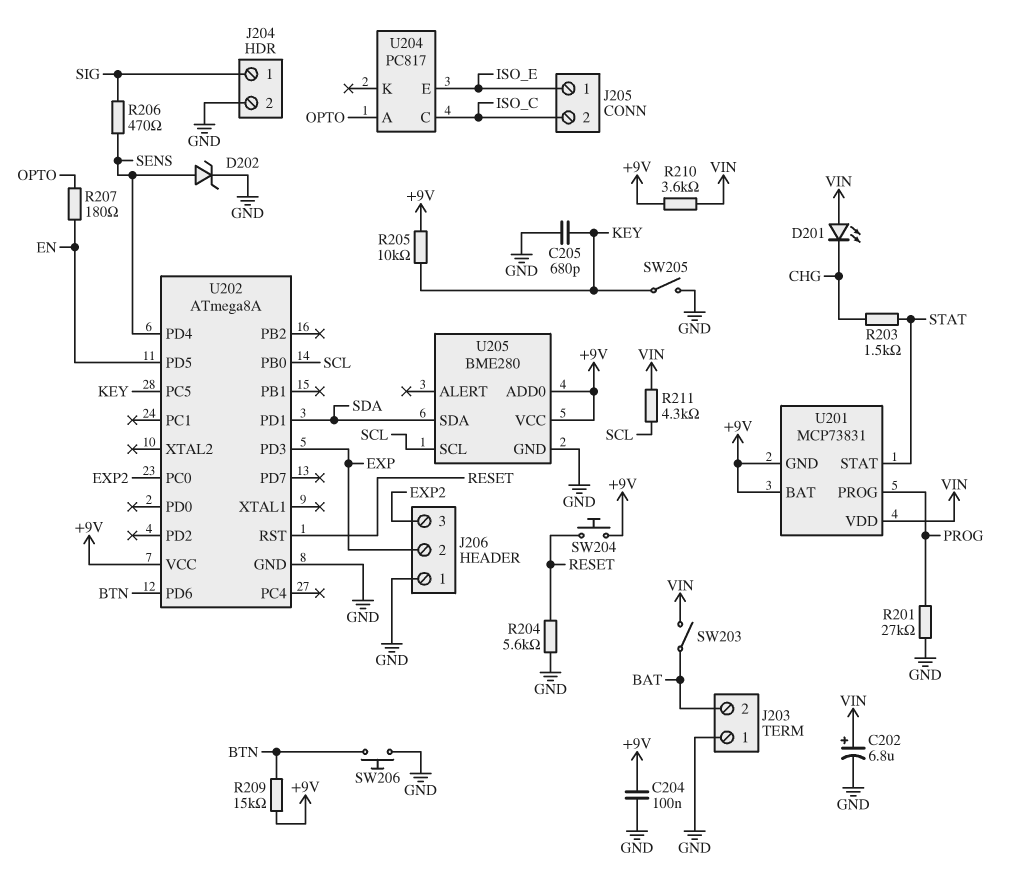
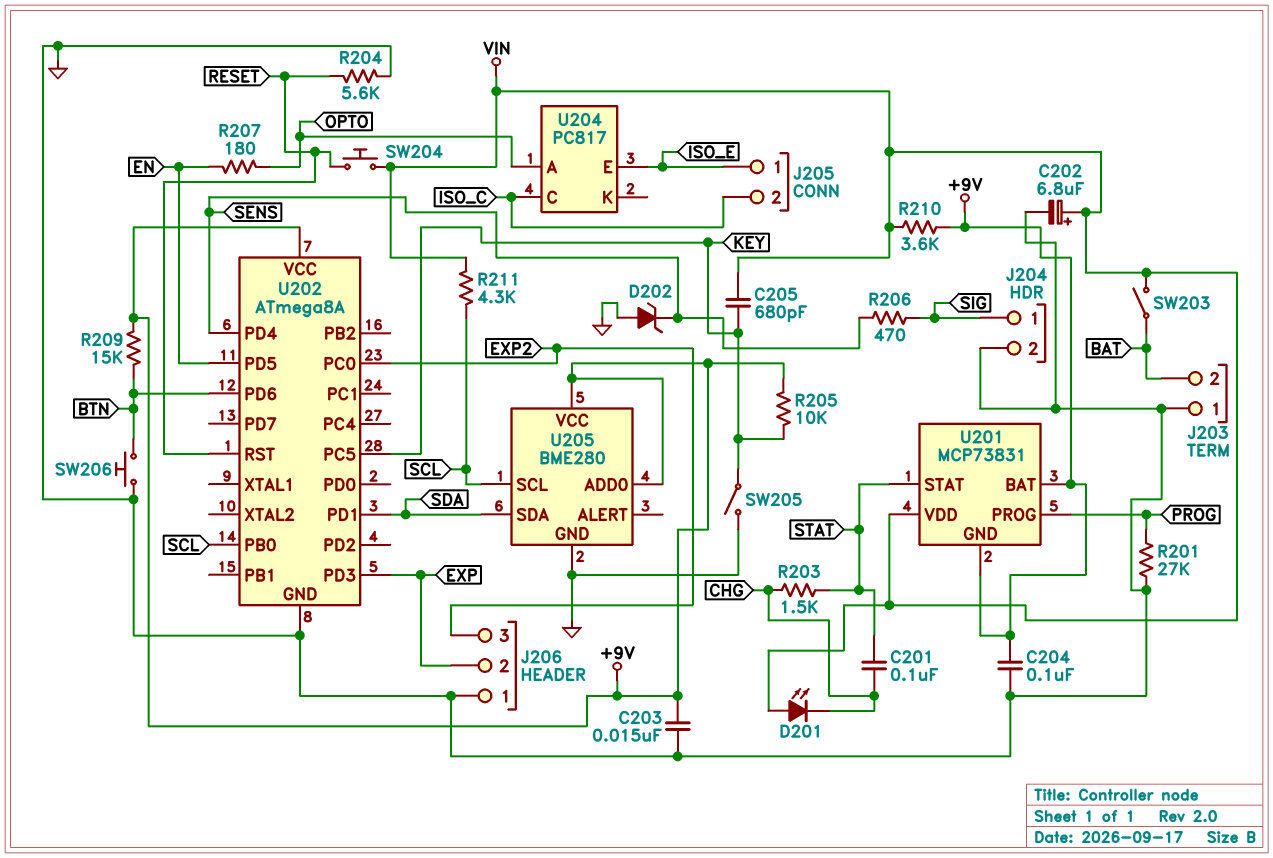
C201: none -> 100nF (CHG, STAT)
C203: none -> 15nF (+9V, GND)
C205: 680pF (GND, KEY) -> 680pF (KEY, VIN)
D202: zener (A SENS, K GND) -> zener (A GND, K SENS)
SW204: button (+9V, RESET) -> button (RESET, VIN)

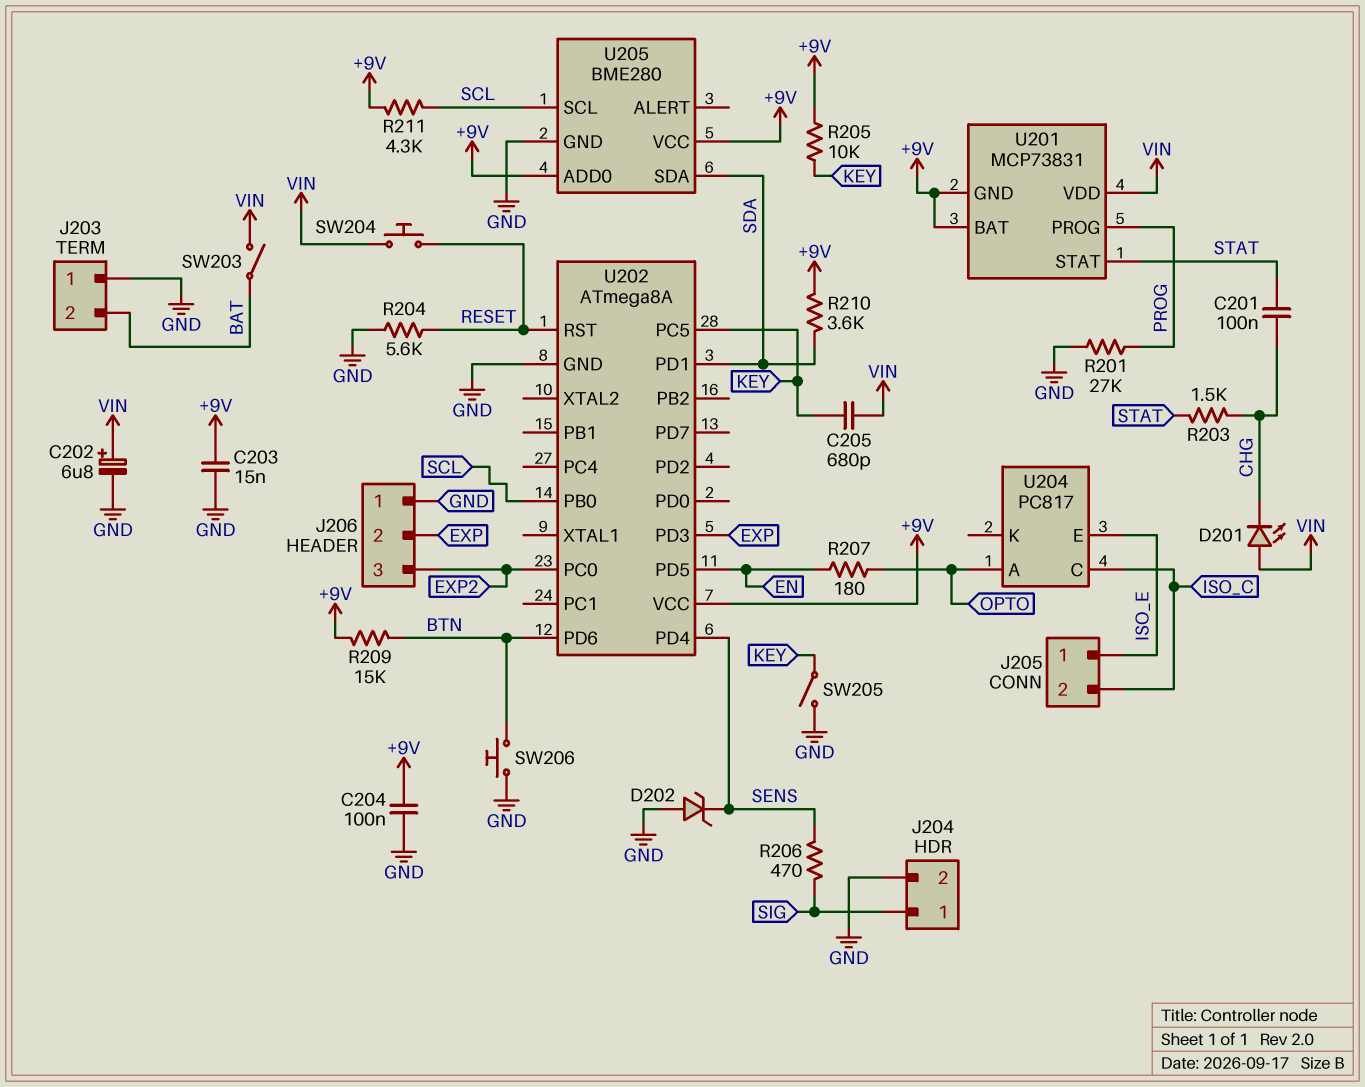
R210: 3.6k (+9V, VIN) -> 3.6k (+9V, SDA)
R211: 4.3k (SCL, VIN) -> 4.3k (+9V, SCL)

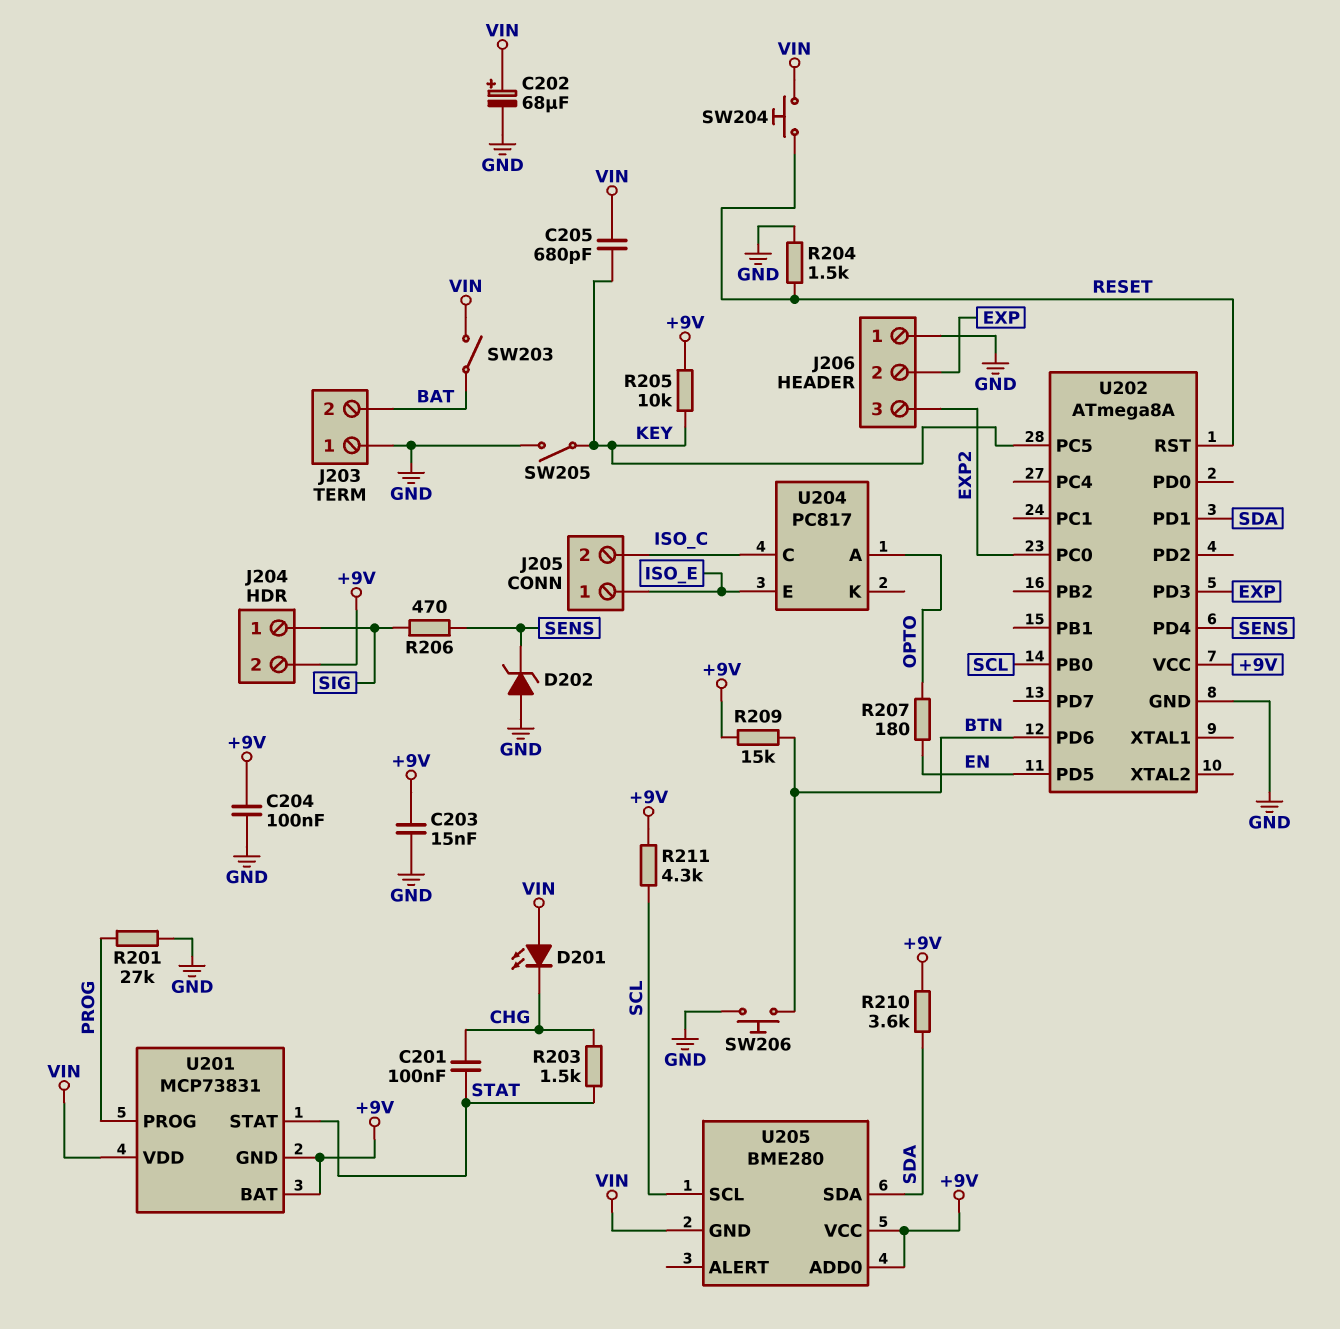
C202: 6.8uF (plus VIN, minus GND) -> 68uF (plus VIN, minus GND)
J204 pin 2: GND -> +9V
R204: 5.6k (GND, RESET) -> 1.5k (GND, RESET)
U205 pin GND: GND -> VIN

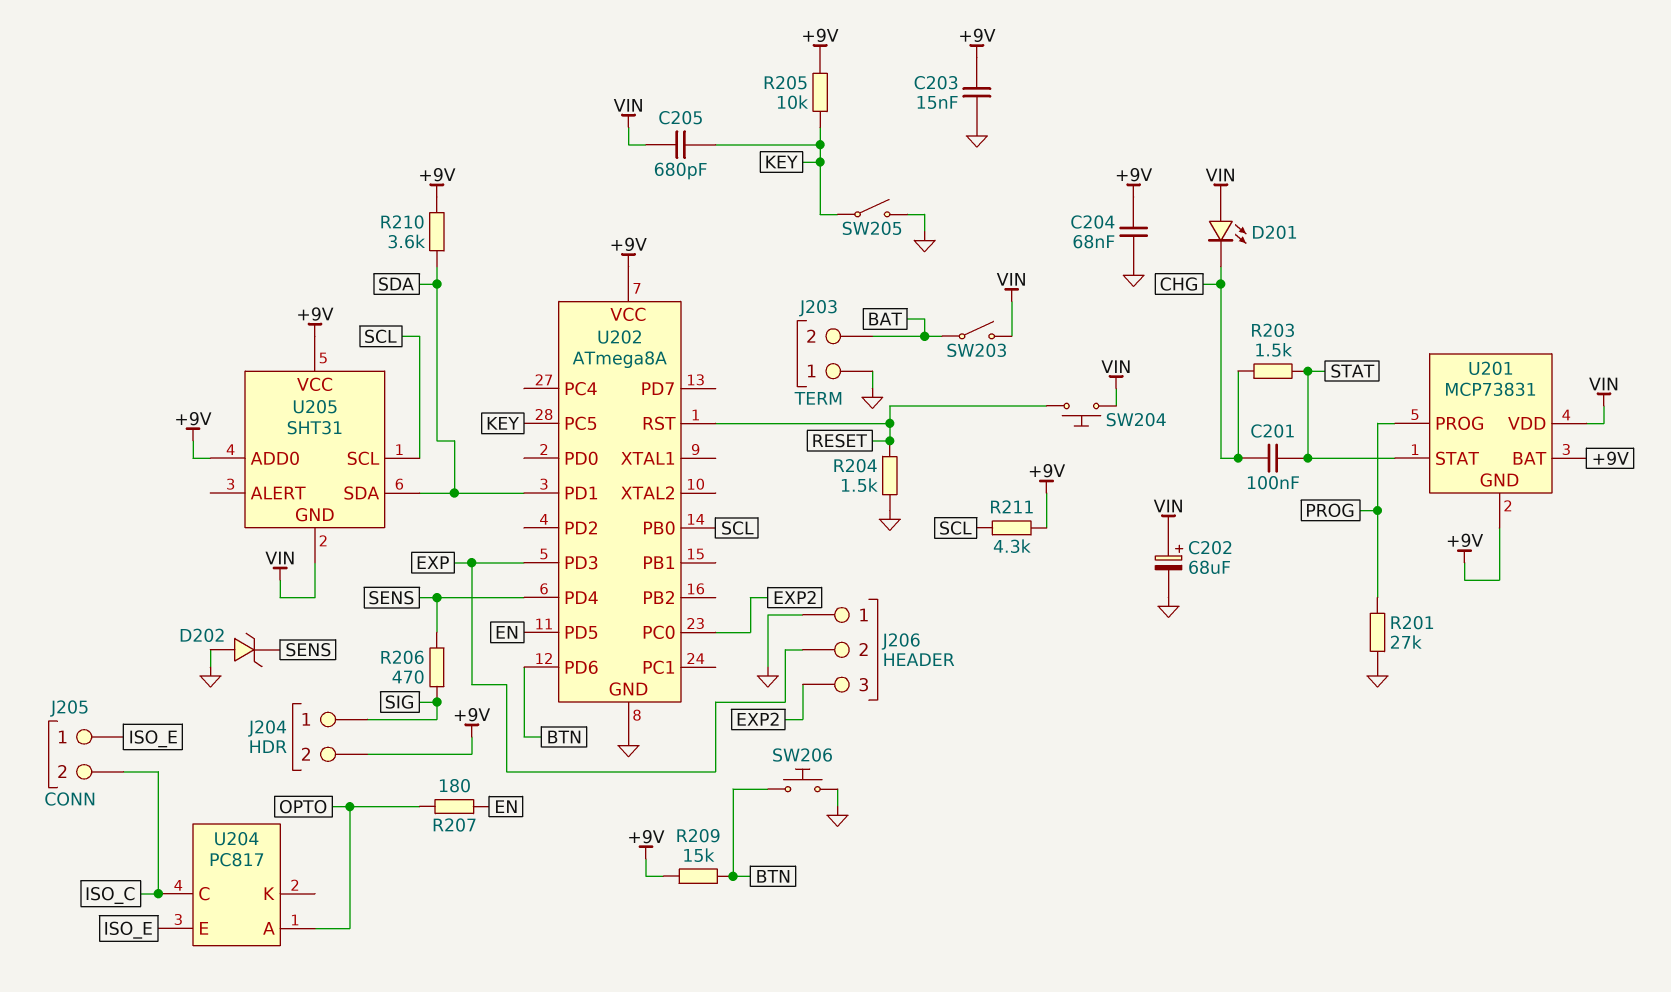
C204: 100nF (+9V, GND) -> 68nF (+9V, GND)
U205: BME280 -> SHT31

